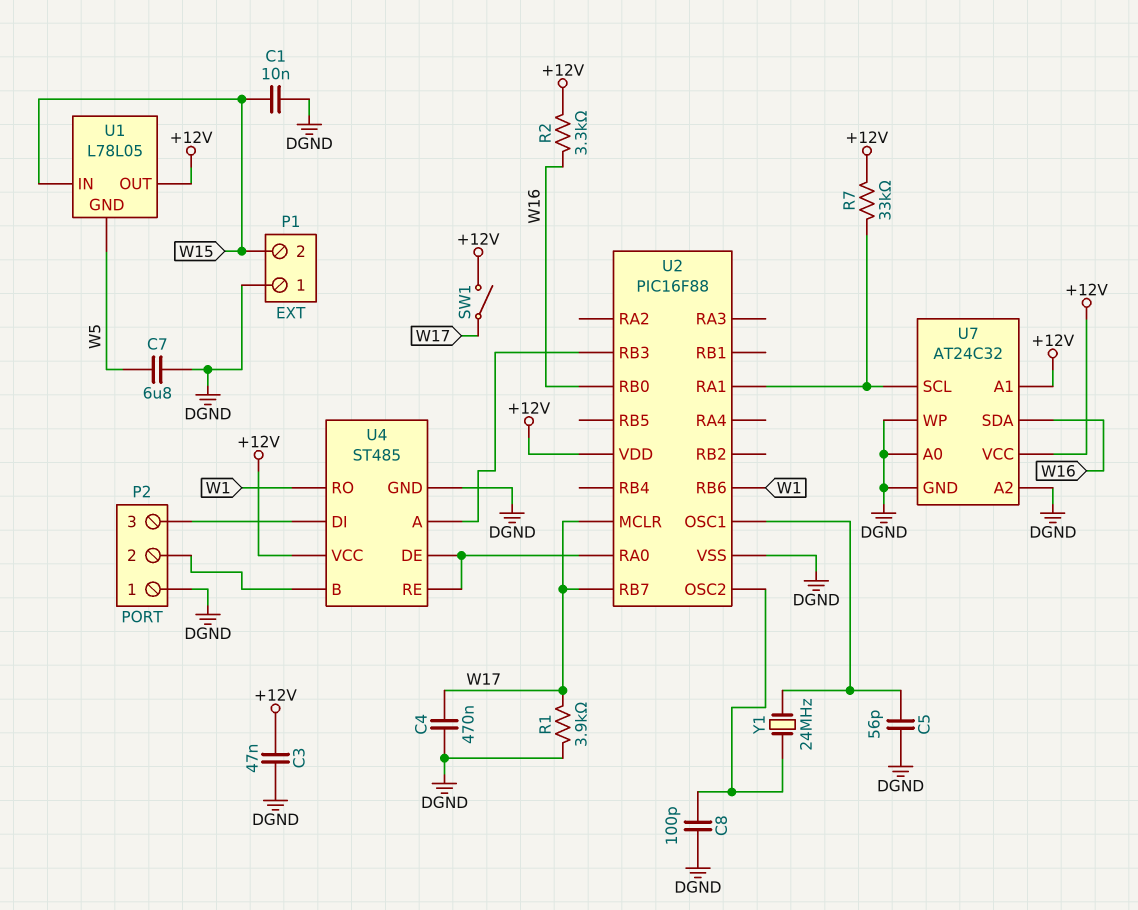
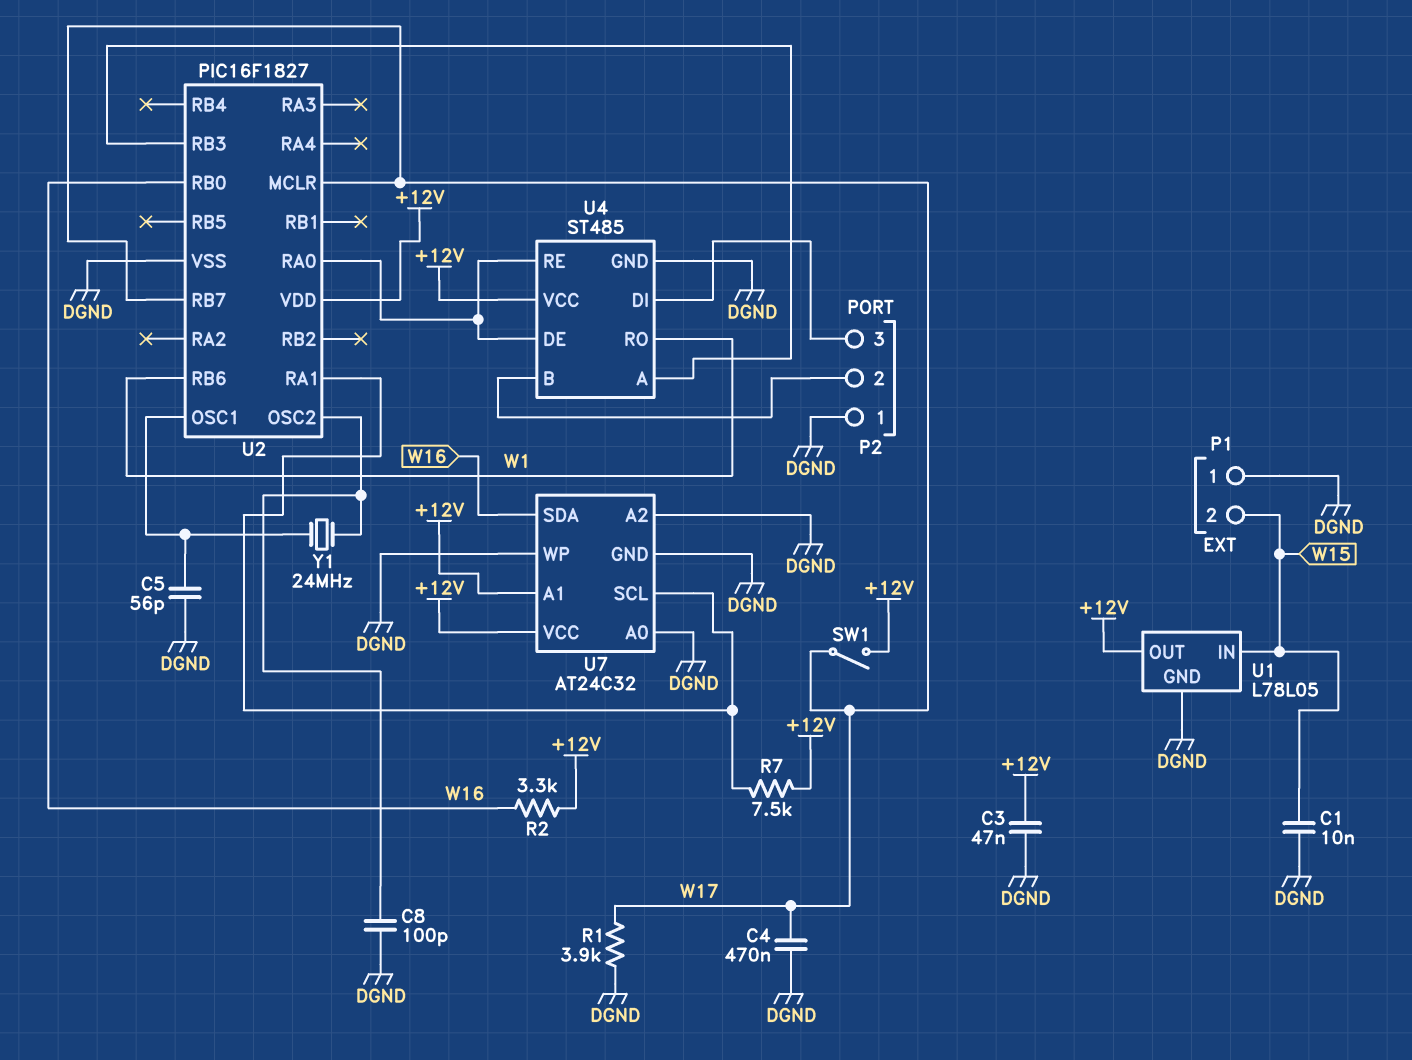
C7: 6.8uF (DGND, W5) -> none
R7: 33k (+12V, U2/RA1) -> 7.5k (+12V, U2/RA1)
U1 pin GND: W5 -> DGND
U2: PIC16F88 -> PIC16F1827

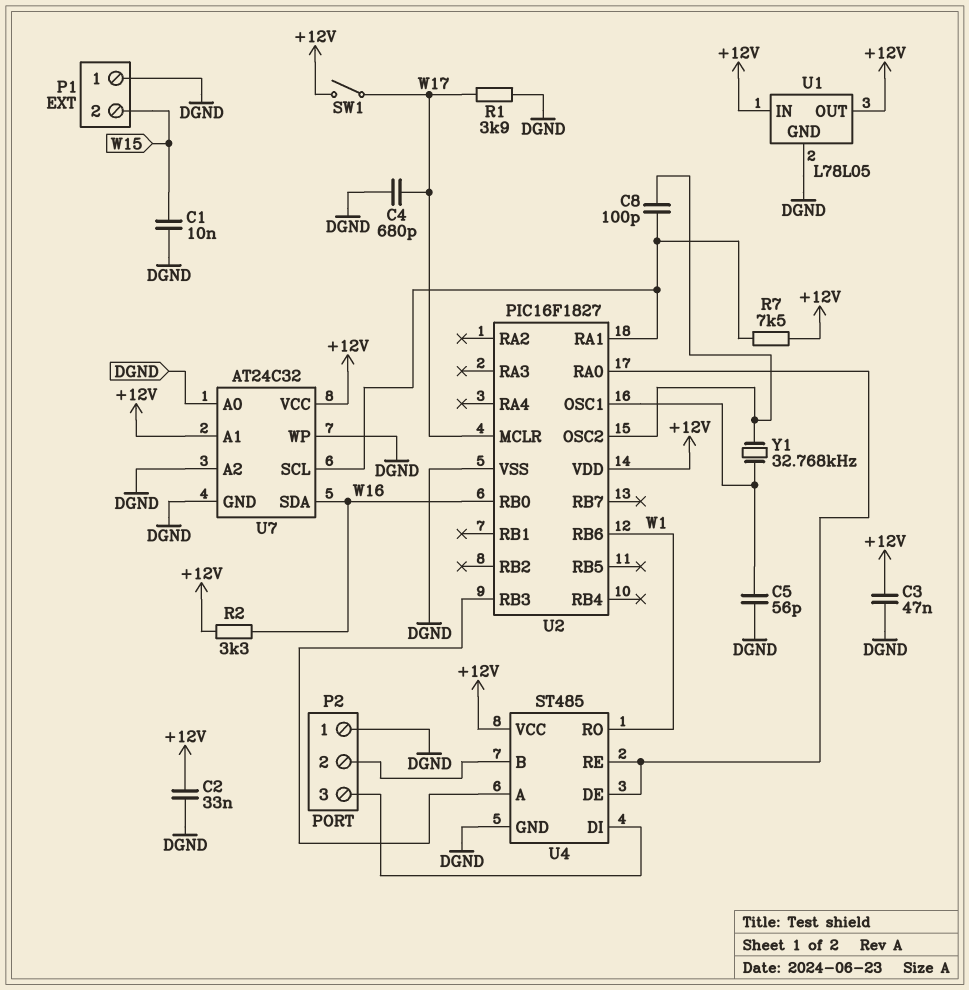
C2: none -> 33nF (+12V, DGND)
C4: 470nF (DGND, W17) -> 680pF (DGND, W17)
C8: 100pF (DGND, U2/OSC2) -> 100pF (U2/OSC2, U2/RA1)
U1 pin IN: W15 -> +12V
U2 pin RB7: W17 -> none
Y1: 24MHz (U2/OSC1, U2/OSC2) -> 32.768kHz (U2/OSC1, U2/OSC2)

